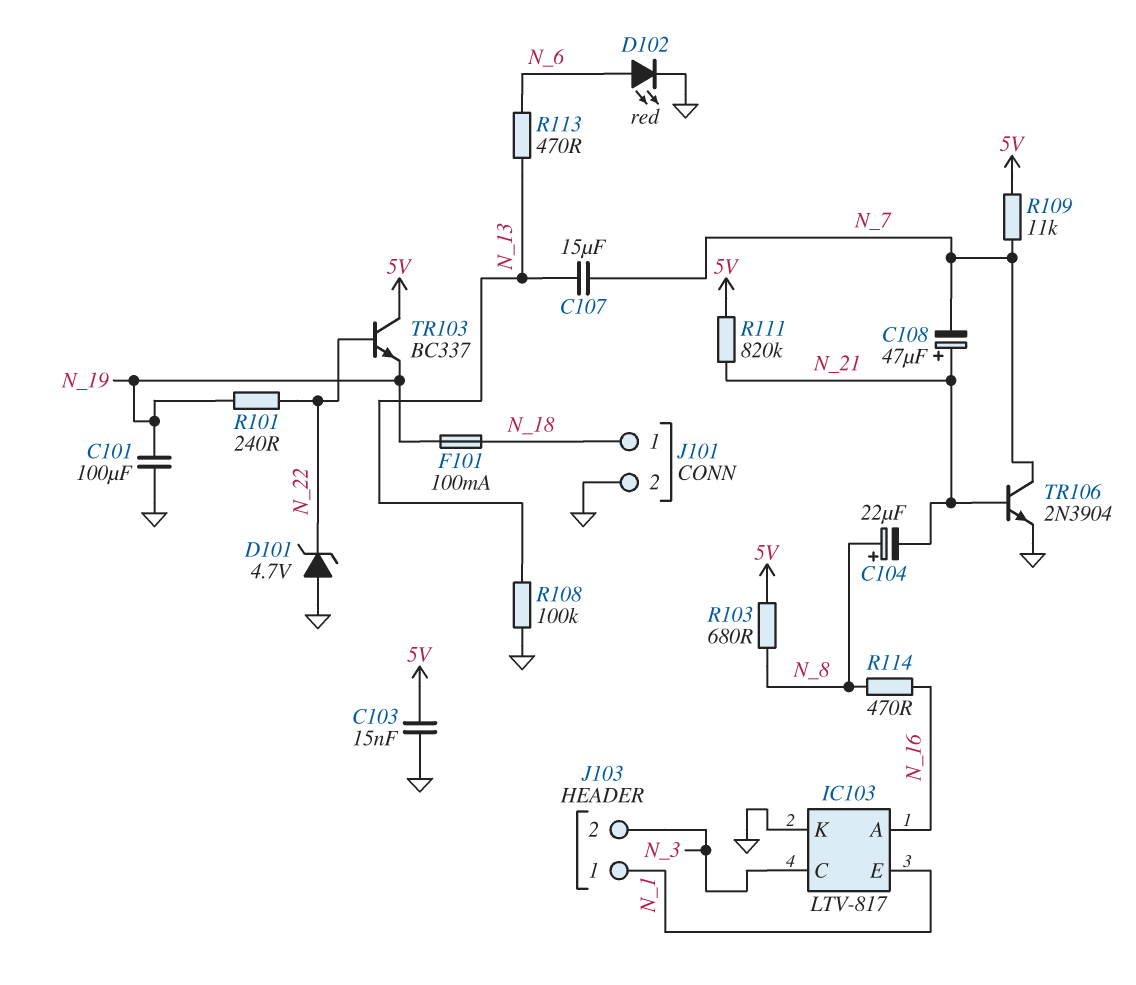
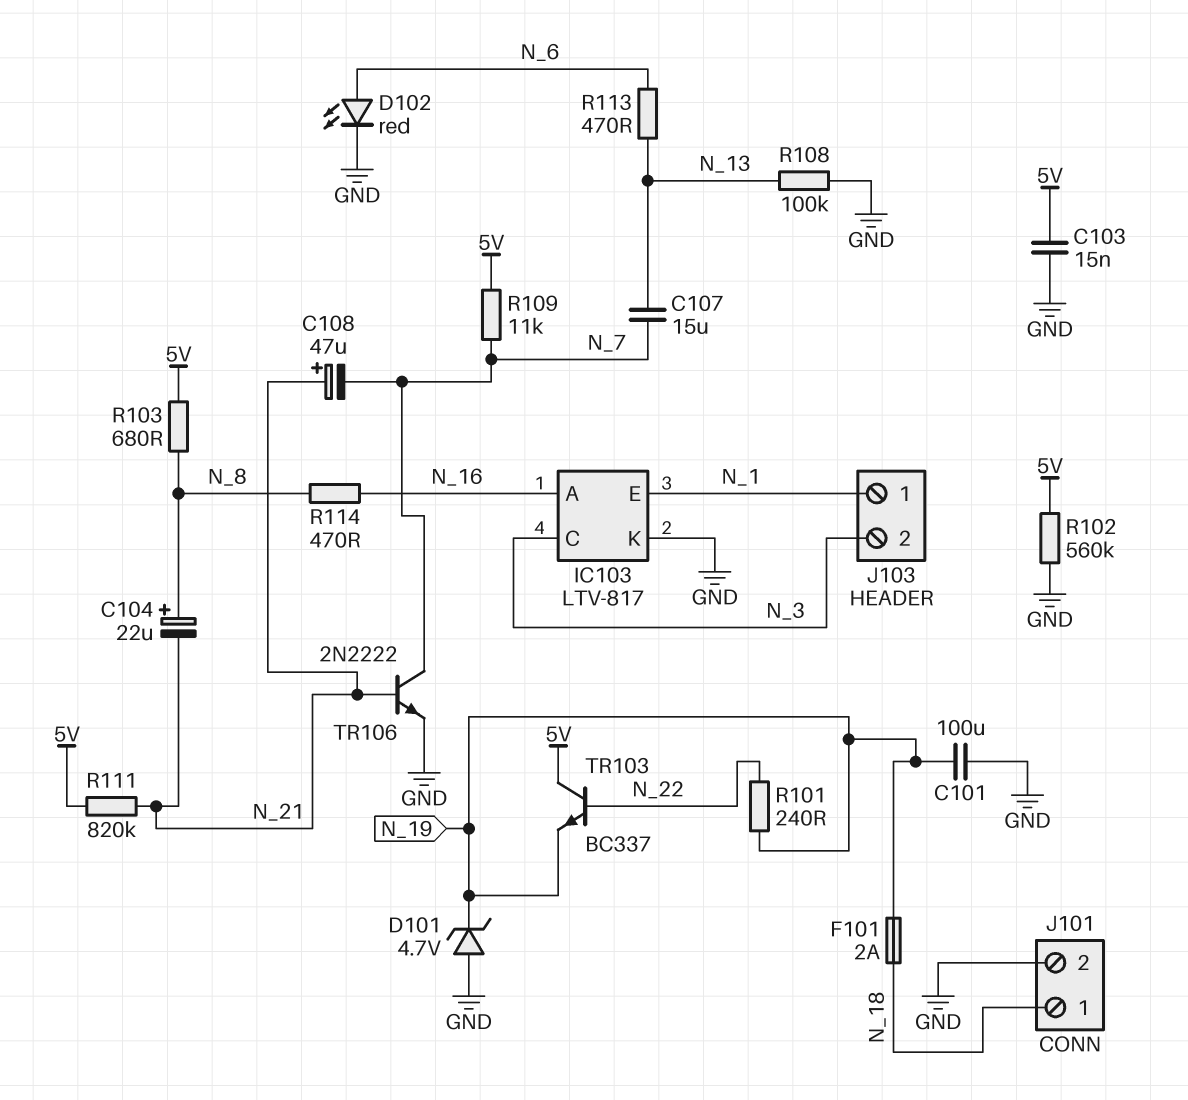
D101: zener 4.7V (A GND, K N_22) -> zener 4.7V (A GND, K N_19)
F101: 100mA (N_18, N_19) -> 2A (N_18, N_19)
R102: none -> 560k (5V, GND)
TR106: NPN 2N3904 (B N_21, C N_7, E GND) -> NPN 2N2222 (B N_21, C N_7, E GND)

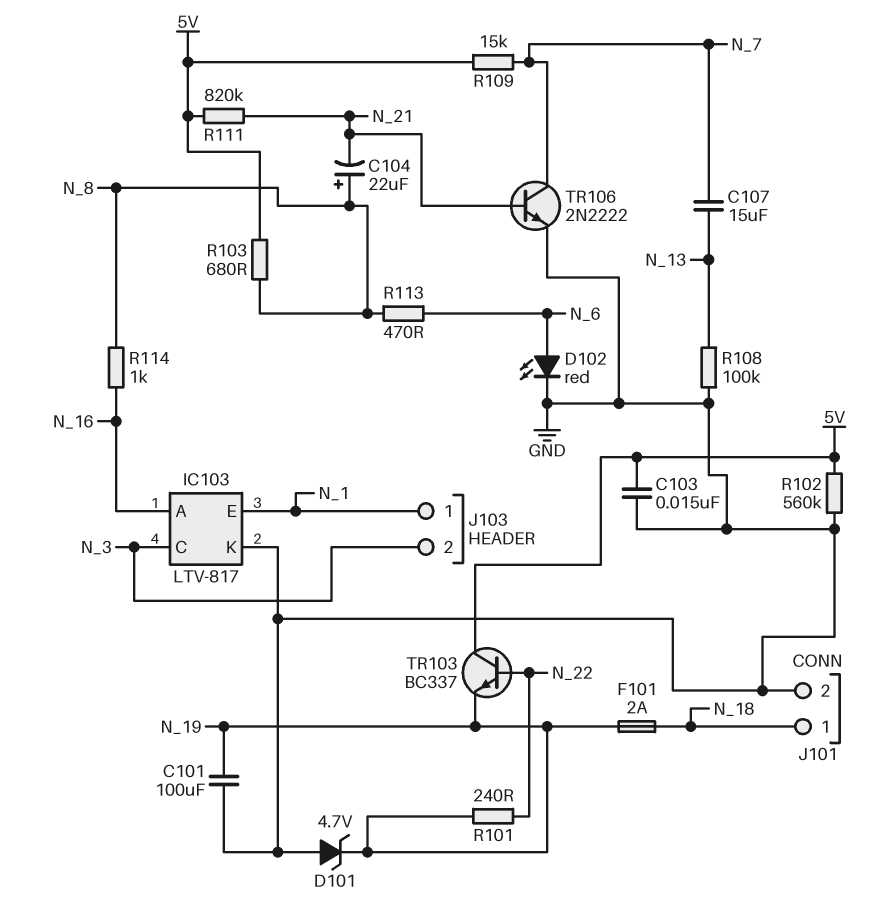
C108: 47uF (plus N_21, minus N_7) -> none
R109: 11k (5V, N_7) -> 15k (5V, N_7)
R113: 470 (N_6, N_13) -> 470 (N_6, N_8)
R114: 470 (N_8, N_16) -> 1k (N_8, N_16)

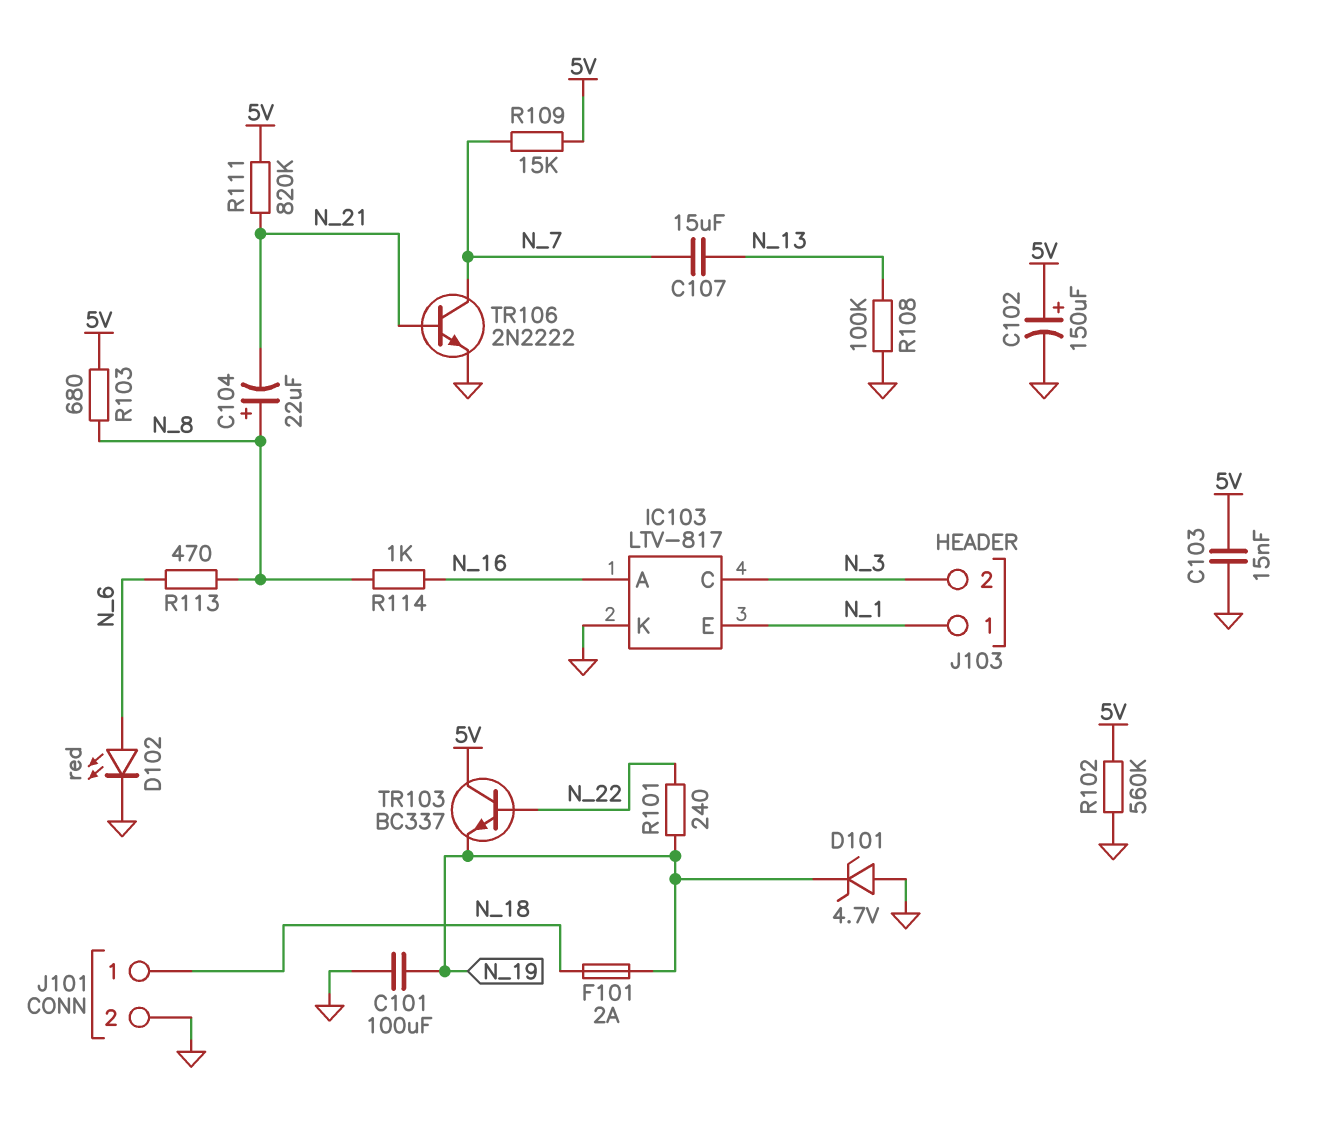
C102: none -> 150uF (plus 5V, minus GND)

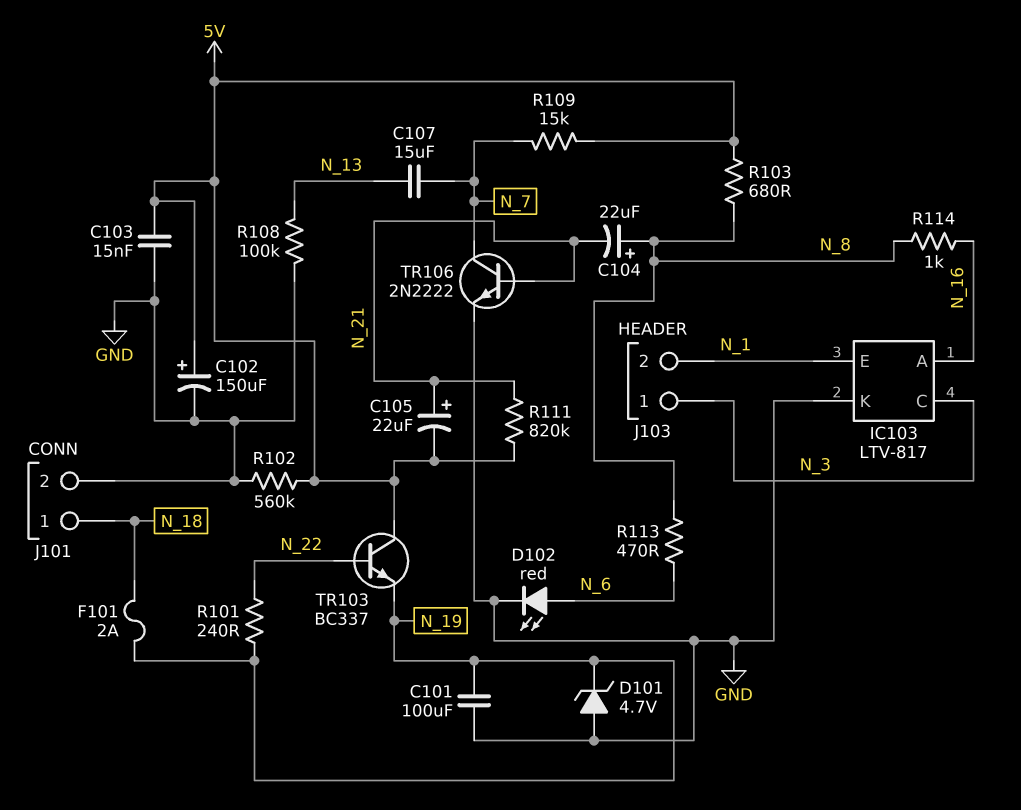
C105: none -> 22uF (plus N_21, minus 5V)
J103 pin 1: N_1 -> N_3
J103 pin 2: N_3 -> N_1

